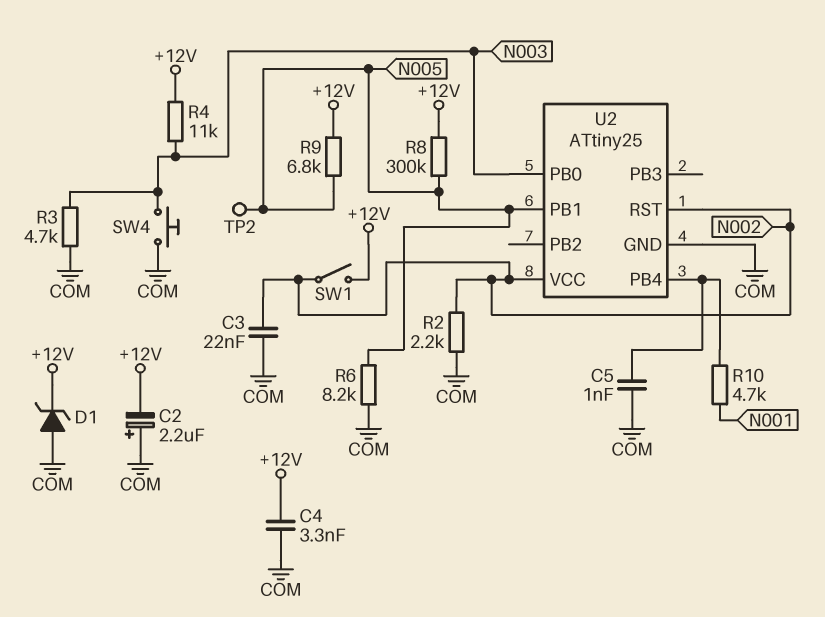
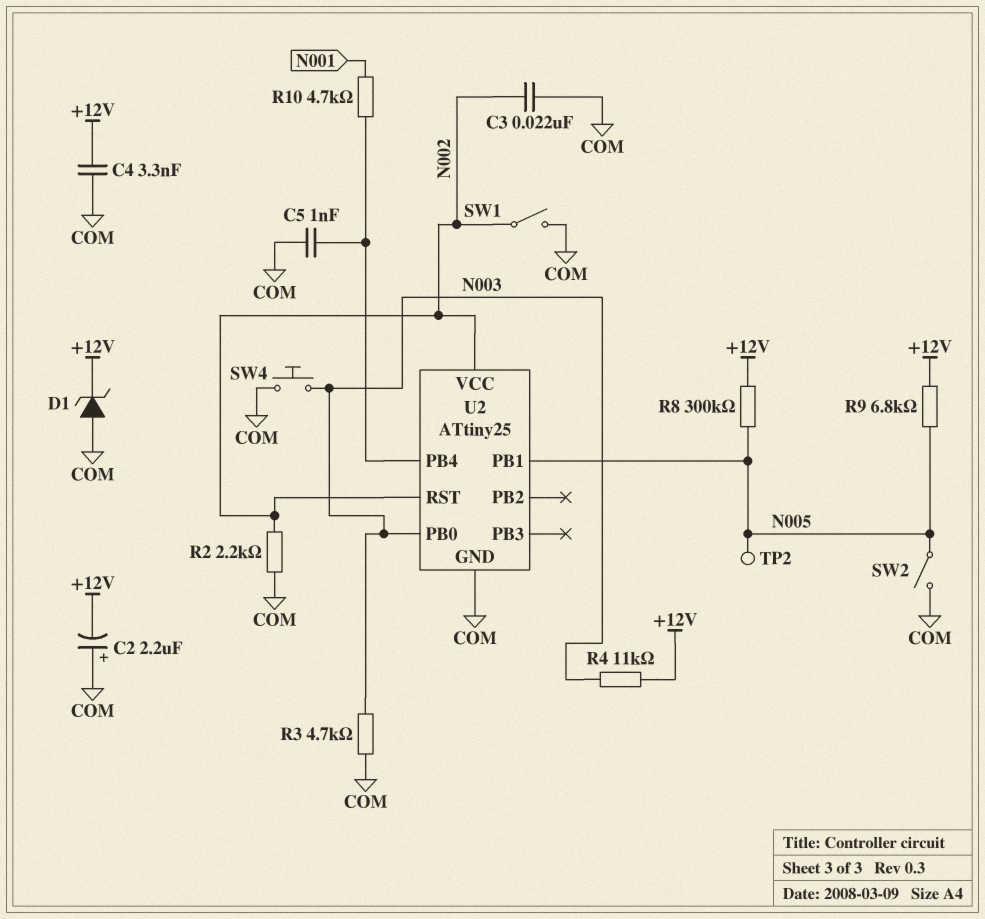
R6: 8.2k (COM, N005) -> none
SW1: switch (+12V, N002) -> switch (COM, N002)
SW2: none -> switch (COM, N005)

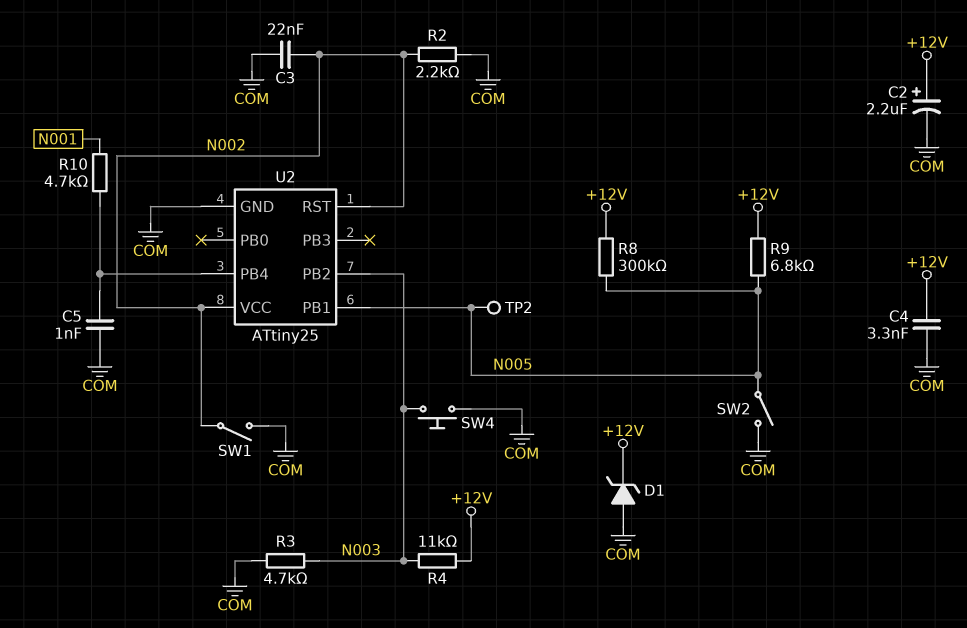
C2: 2.2uF (plus COM, minus +12V) -> 2.2uF (plus +12V, minus COM)
U2 pin PB0: N003 -> none
U2 pin PB2: none -> N003

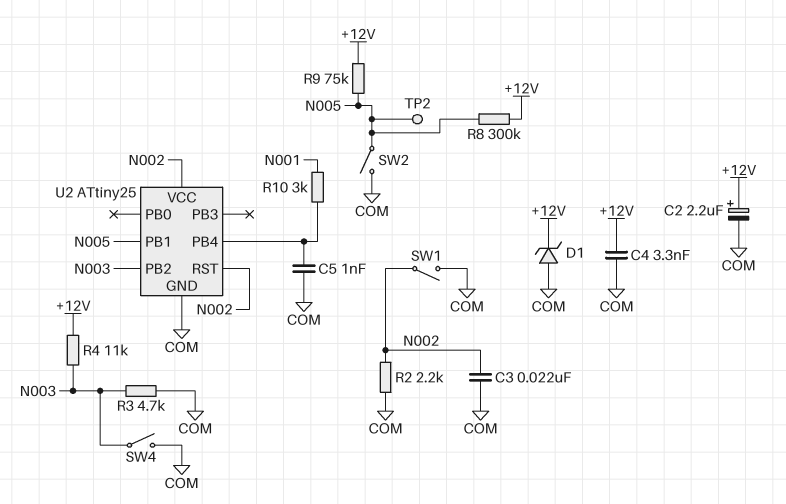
R9: 6.8k (+12V, N005) -> 75k (+12V, N005)
R10: 4.7k (N001, U2/PB4) -> 3k (N001, U2/PB4)
SW4: button (COM, N003) -> switch (COM, N003)

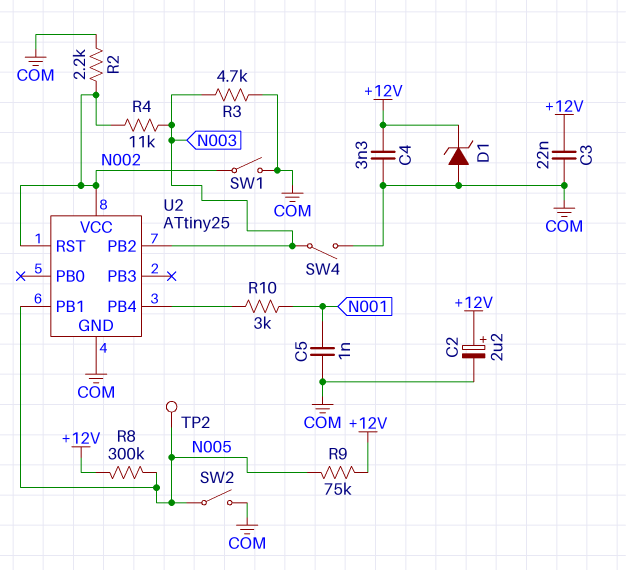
C3: 22nF (COM, N002) -> 22nF (+12V, COM)
C5: 1nF (COM, U2/PB4) -> 1nF (COM, N001)
R4: 11k (+12V, N003) -> 11k (N002, N003)

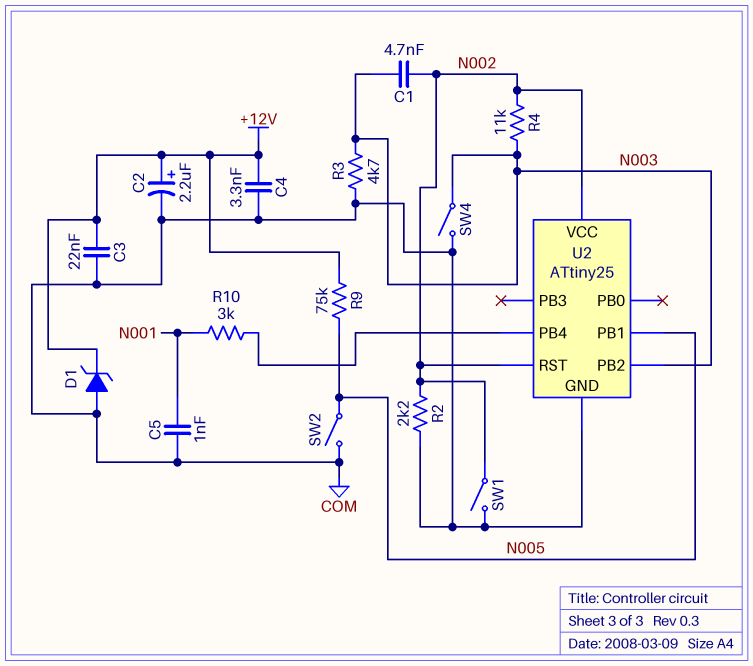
C1: none -> 4.7nF (N002, N003)
R8: 300k (+12V, N005) -> none
TP2: test point (N005) -> none

